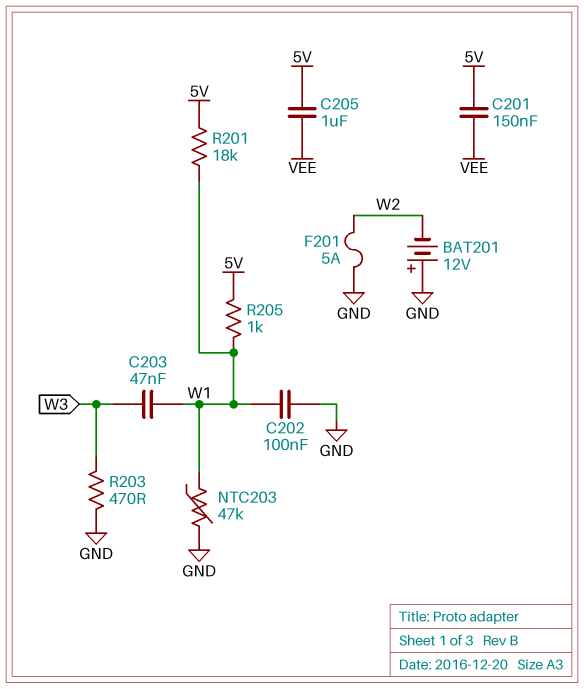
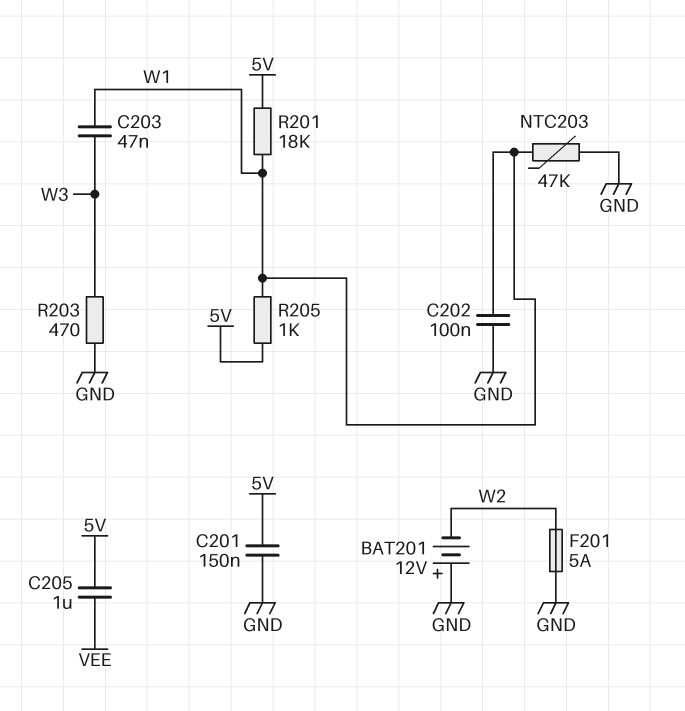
C201: 150nF (5V, VEE) -> 150nF (5V, GND)

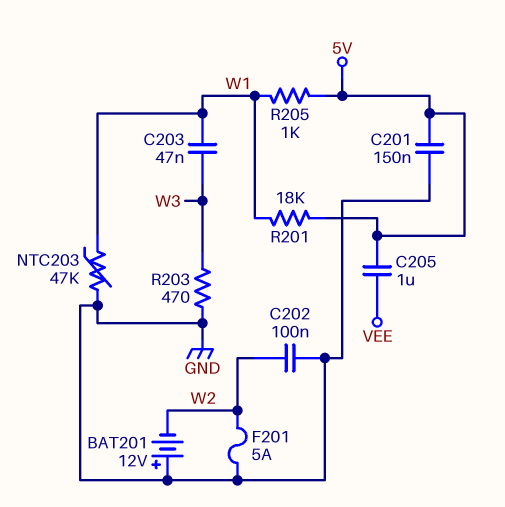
C202: 100nF (GND, W1) -> 100nF (GND, W2)

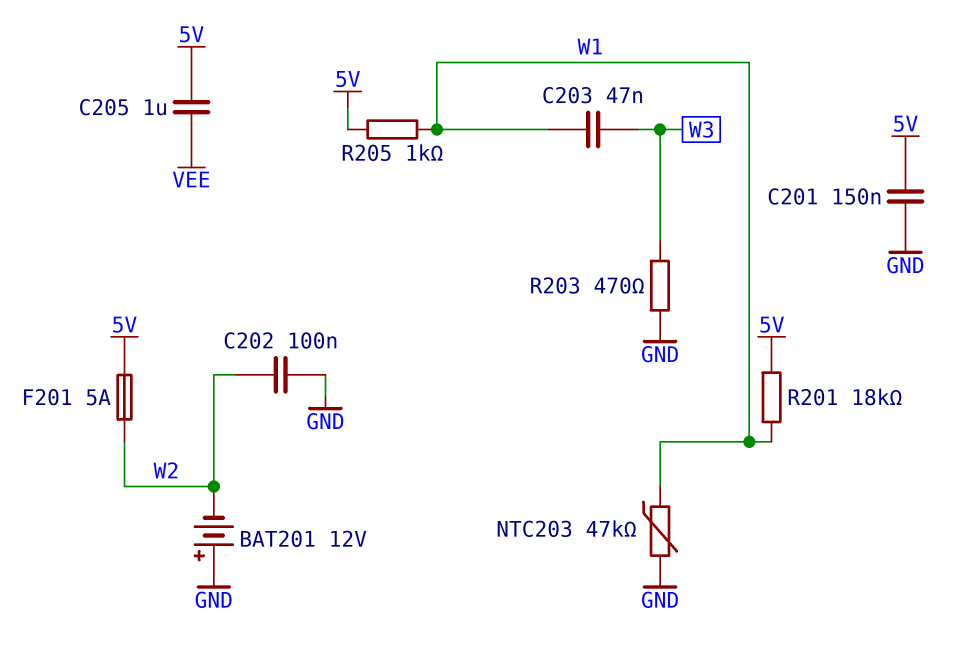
F201: 5A (GND, W2) -> 5A (5V, W2)

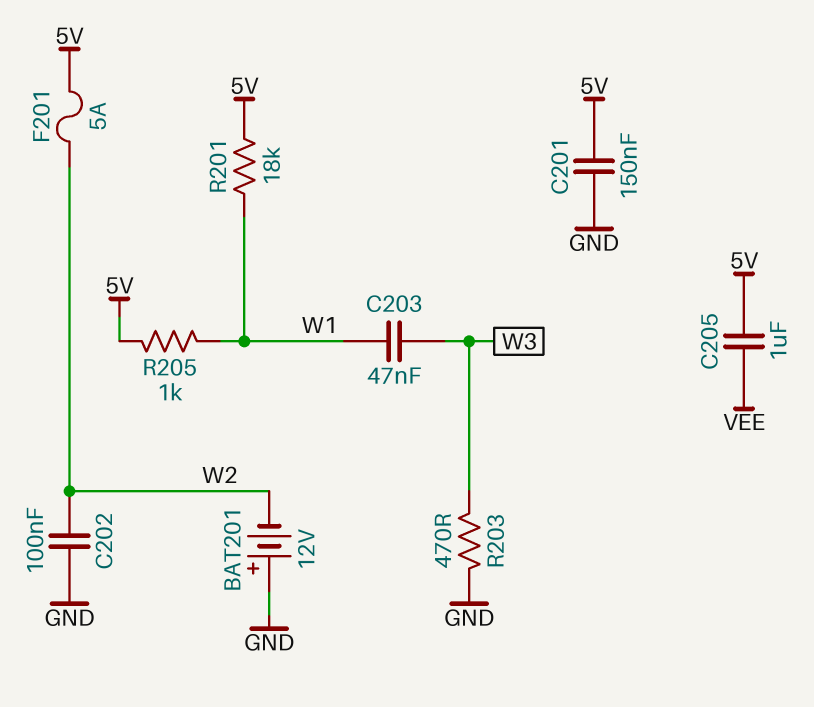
NTC203: 47k (GND, W1) -> none

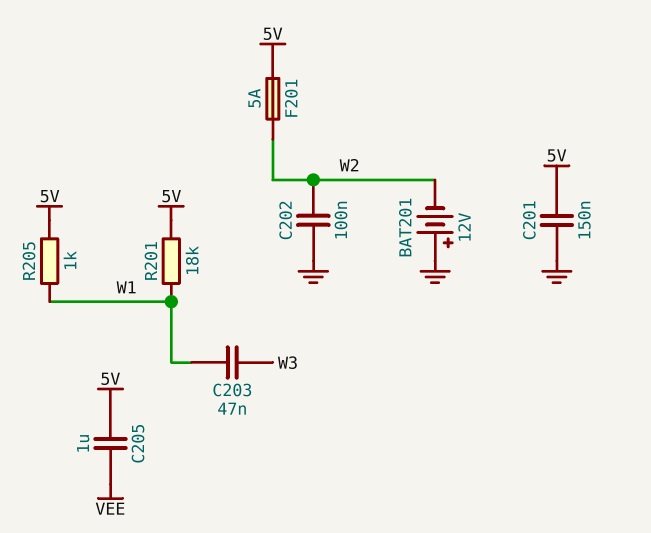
R203: 470 (GND, W3) -> none

